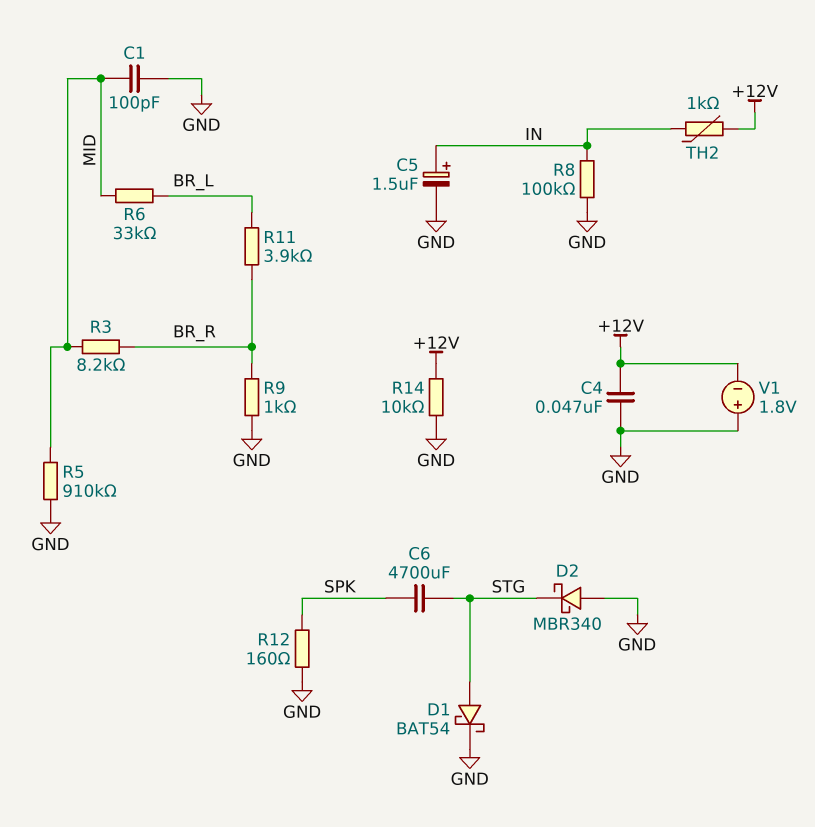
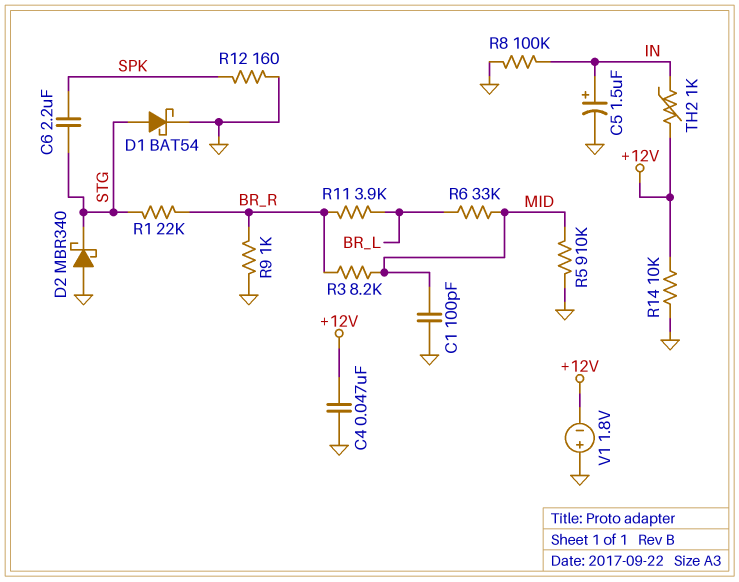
C6: 4700uF (SPK, STG) -> 2.2uF (SPK, STG)
R1: none -> 22k (BR_R, STG)

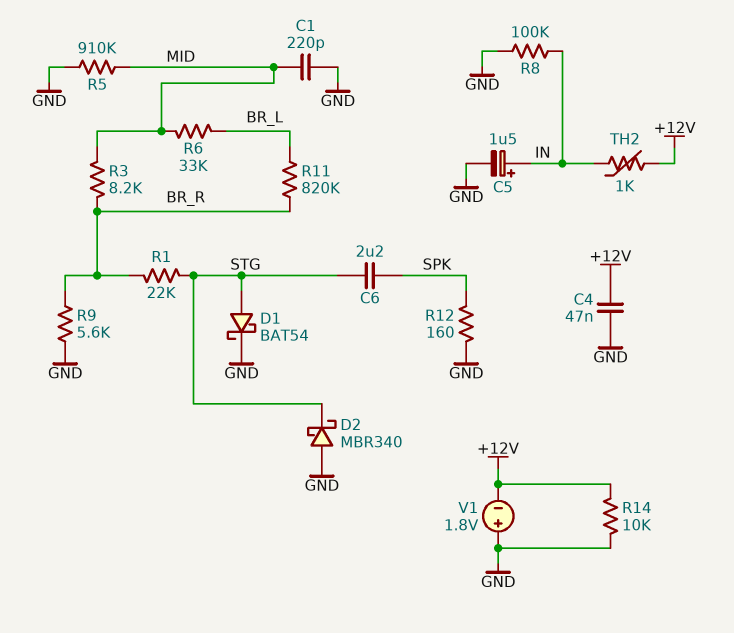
C1: 100pF (GND, MID) -> 220pF (GND, MID)
R9: 1k (BR_R, GND) -> 5.6k (BR_R, GND)
R11: 3.9k (BR_L, BR_R) -> 820k (BR_L, BR_R)

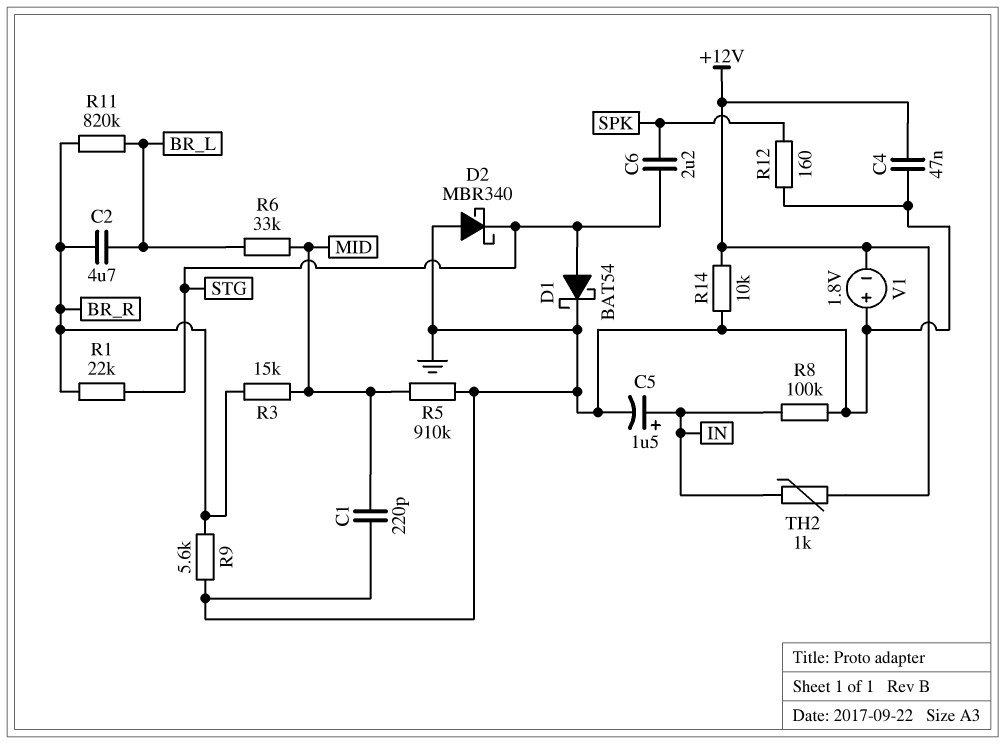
C2: none -> 4.7uF (BR_L, BR_R)
R3: 8.2k (BR_R, MID) -> 15k (BR_R, MID)

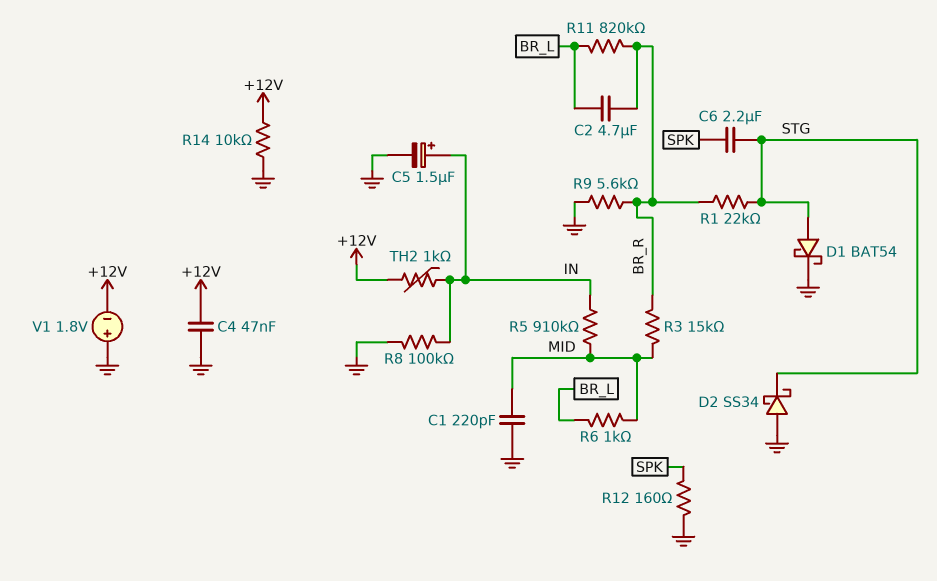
D2: schottky MBR340 (A GND, K STG) -> schottky SS34 (A GND, K STG)
R5: 910k (GND, MID) -> 910k (IN, MID)
R6: 33k (BR_L, MID) -> 1k (BR_L, MID)

